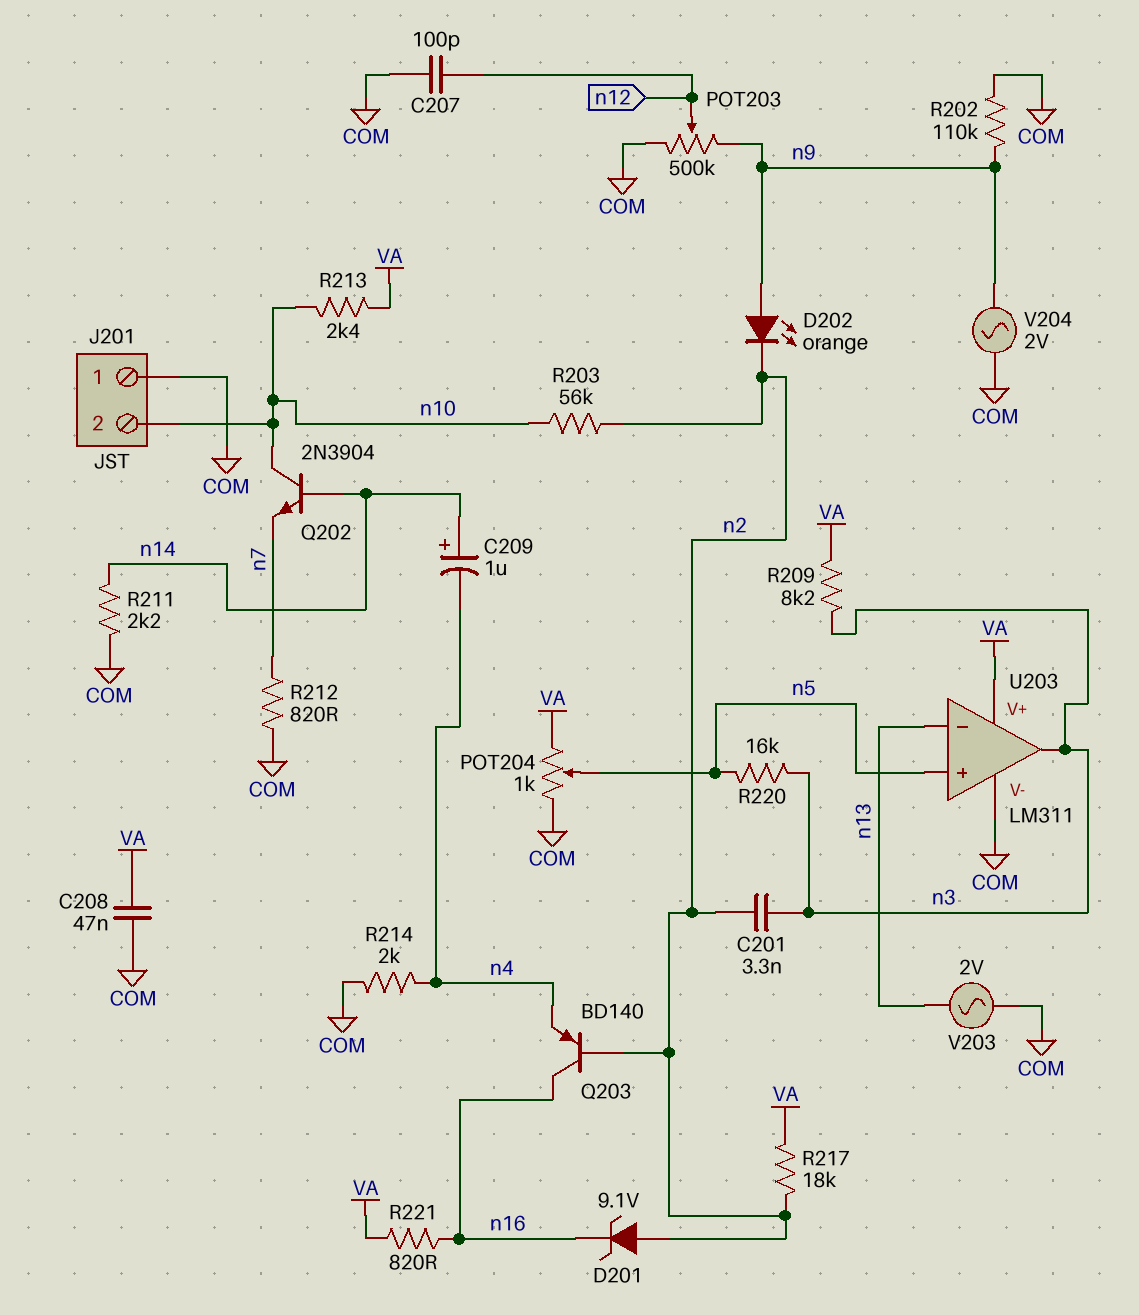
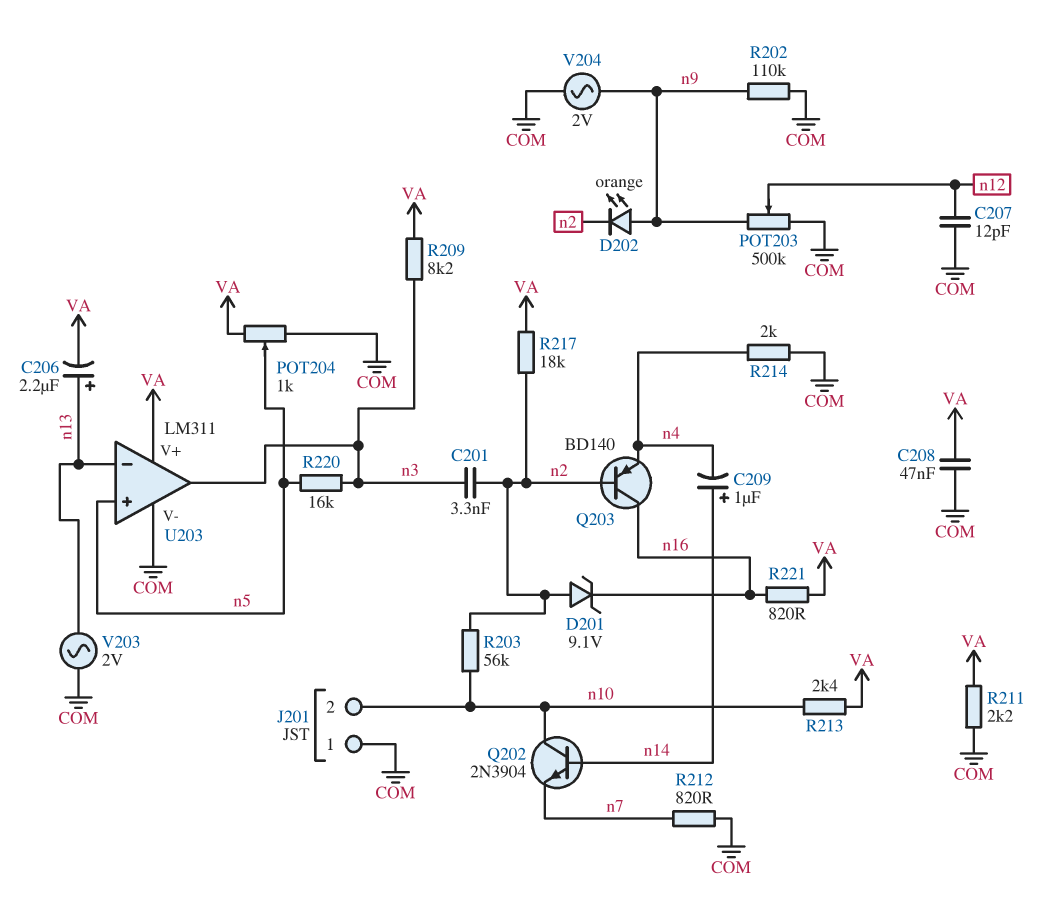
C206: none -> 2.2uF (plus n13, minus VA)
C207: 100pF (COM, n12) -> 12pF (COM, n12)
R211: 2.2k (COM, n14) -> 2.2k (COM, VA)

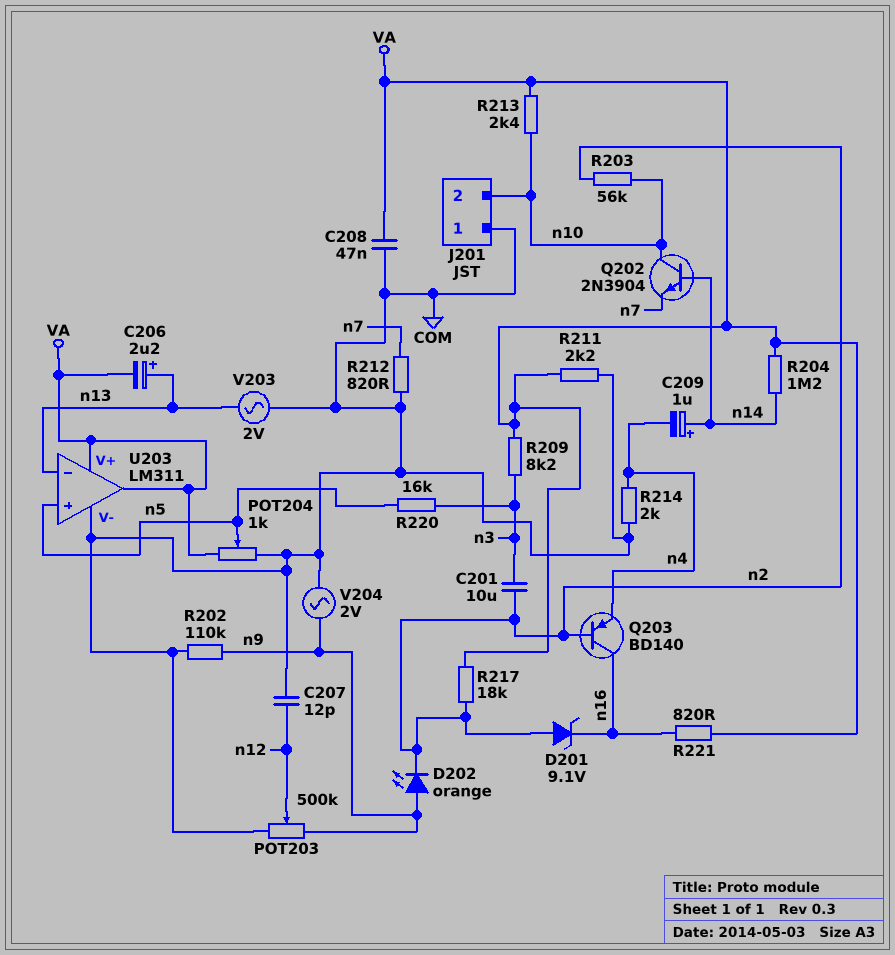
C201: 3.3nF (n2, n3) -> 10uF (n2, n3)
R204: none -> 1.2M (VA, n14)
U203 pin out: n3 -> VA

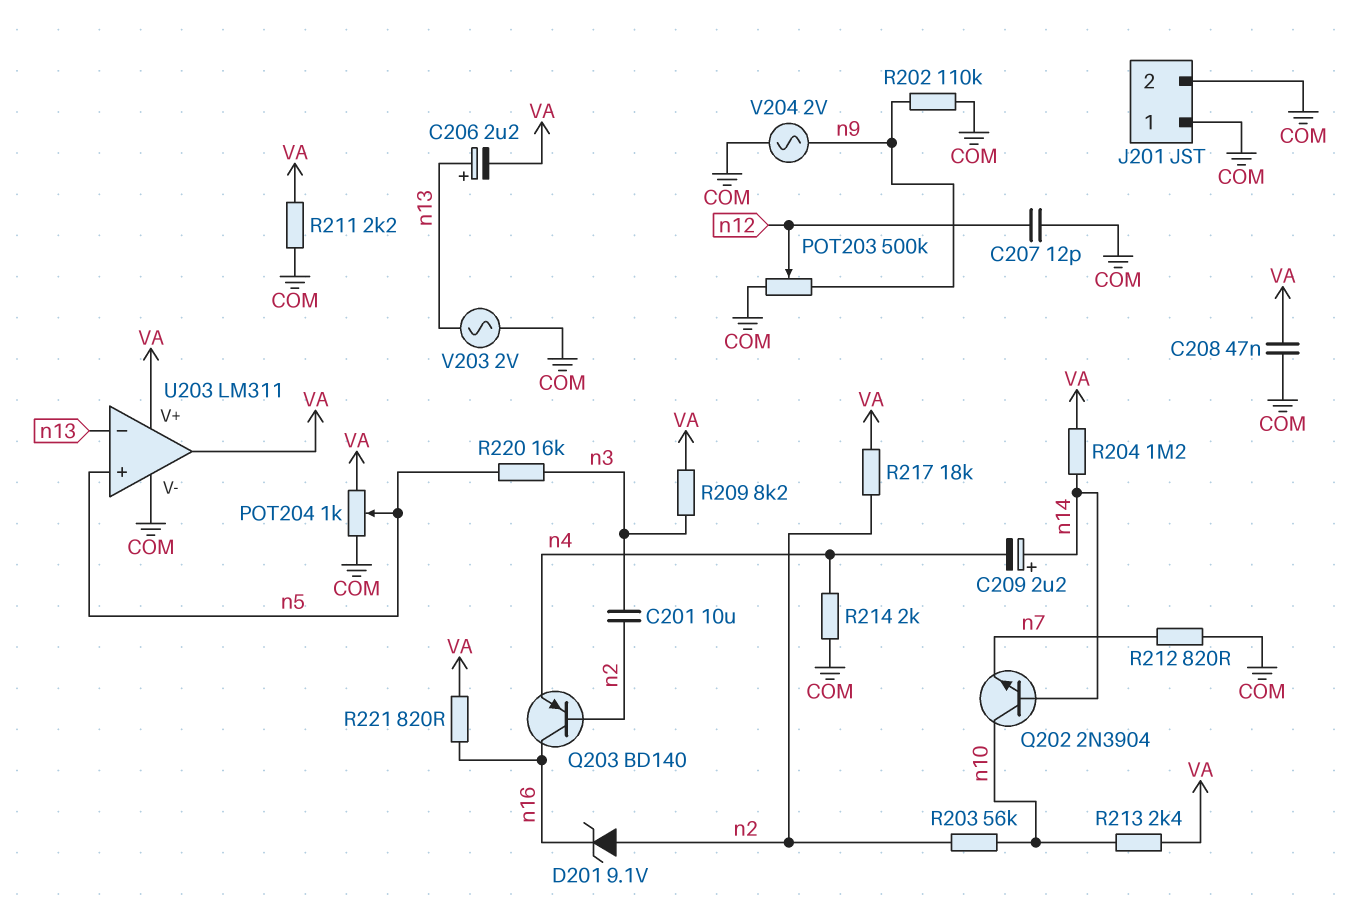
C209: 1uF (plus n14, minus n4) -> 2.2uF (plus n14, minus n4)
D202: LED orange (A n9, K n2) -> none
J201 pin 2: n10 -> COM

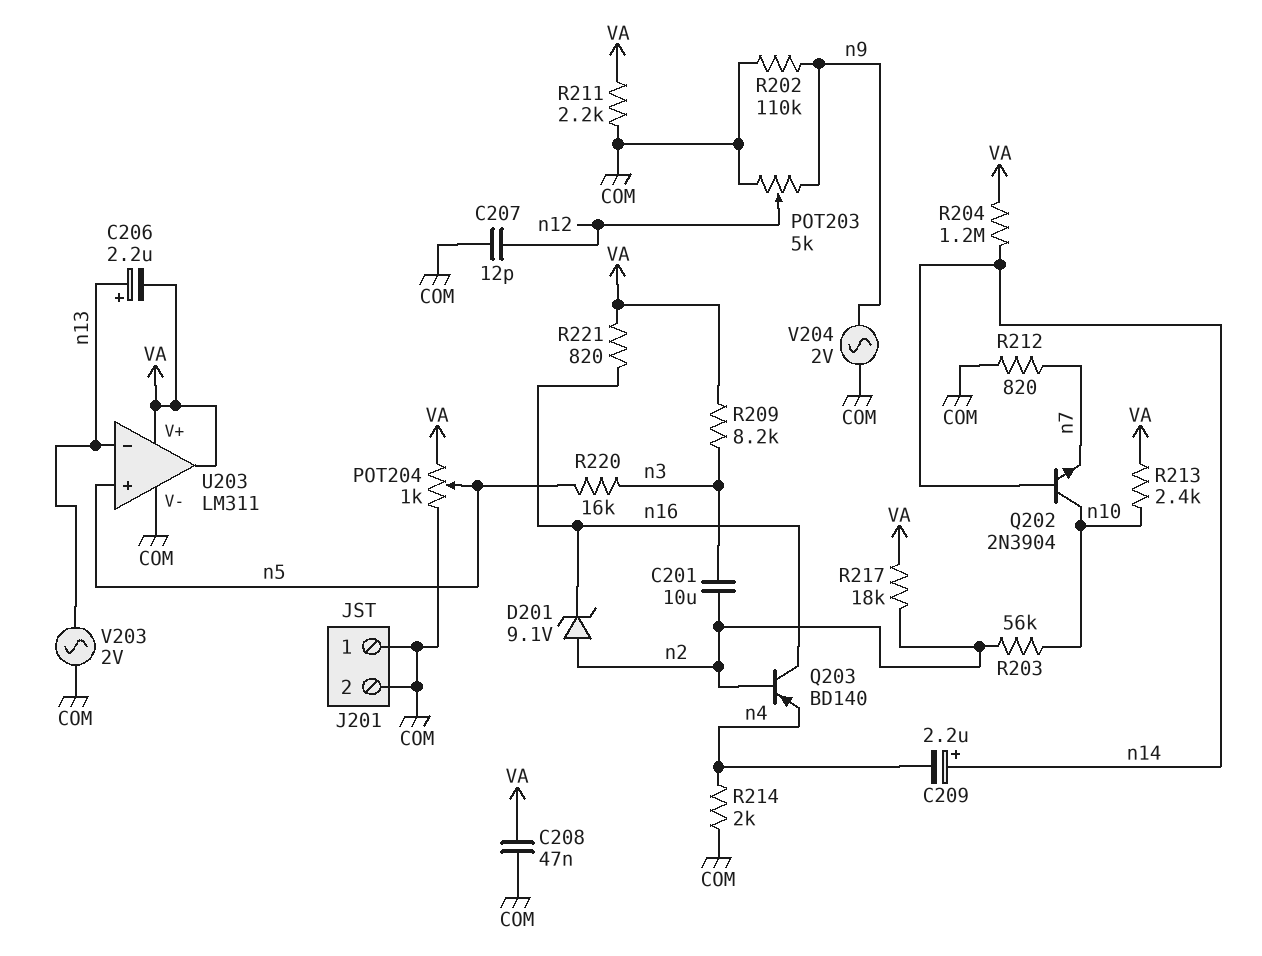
POT203: 500k (COM, n9, wiper n12) -> 5k (COM, n9, wiper n12)

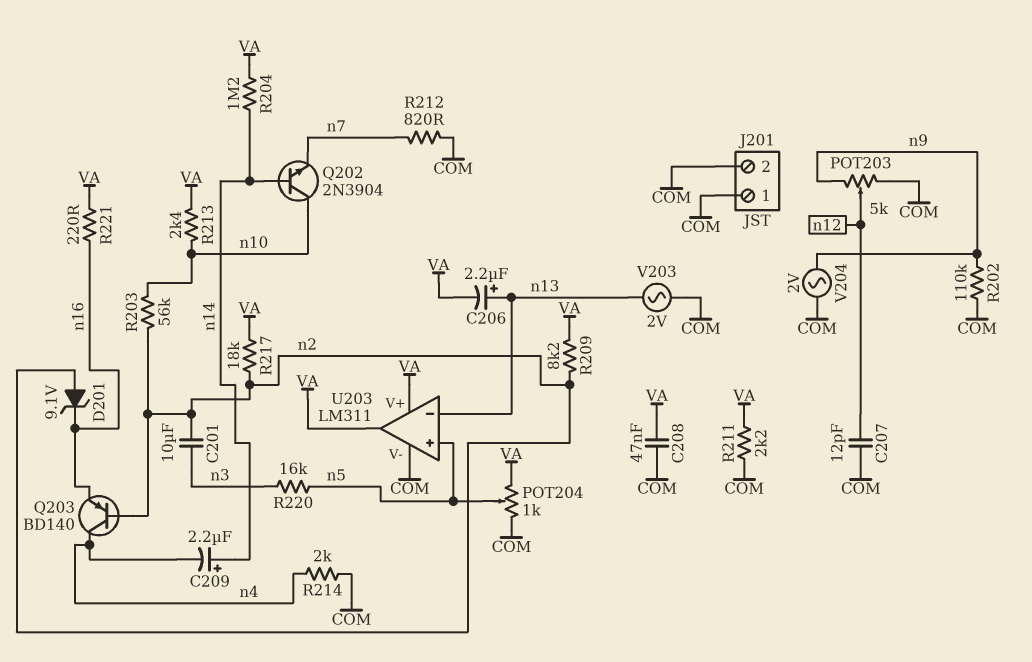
Q203: PNP BD140 (B n2, C n16, E n4) -> PNP BD140 (B n2, C n4, E n16)
R209: 8.2k (VA, n3) -> 8.2k (VA, n2)
R221: 820 (VA, n16) -> 220 (VA, n16)

